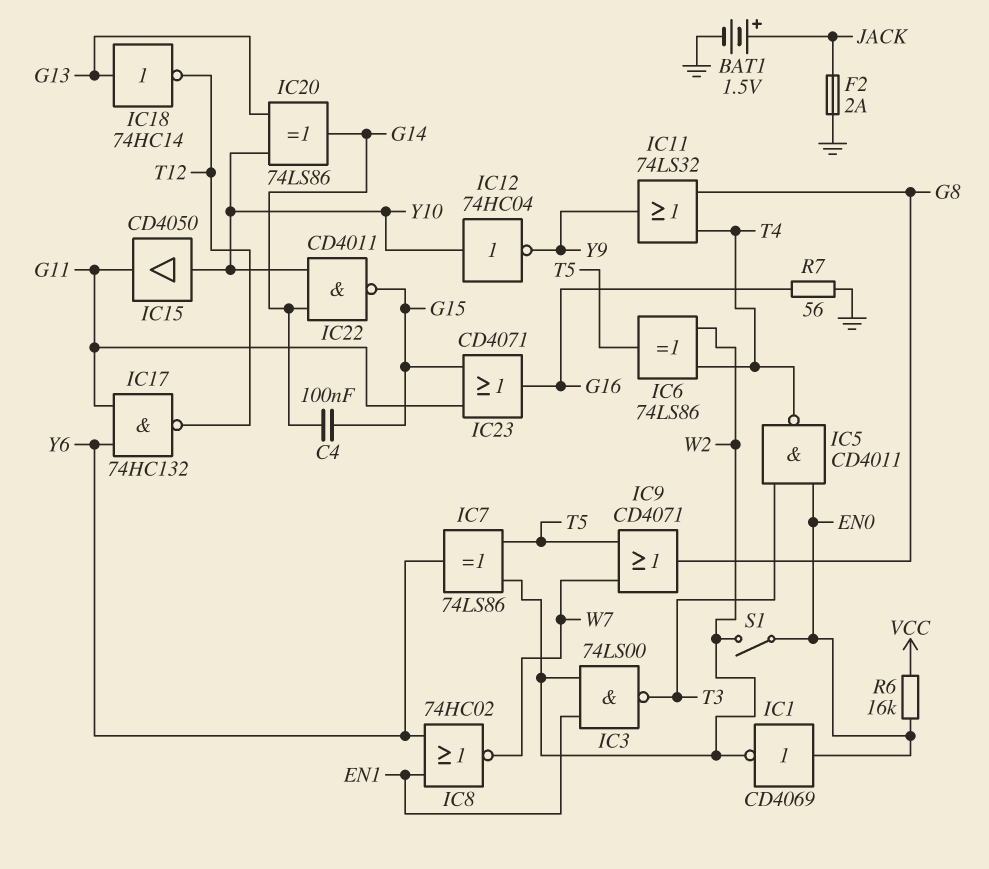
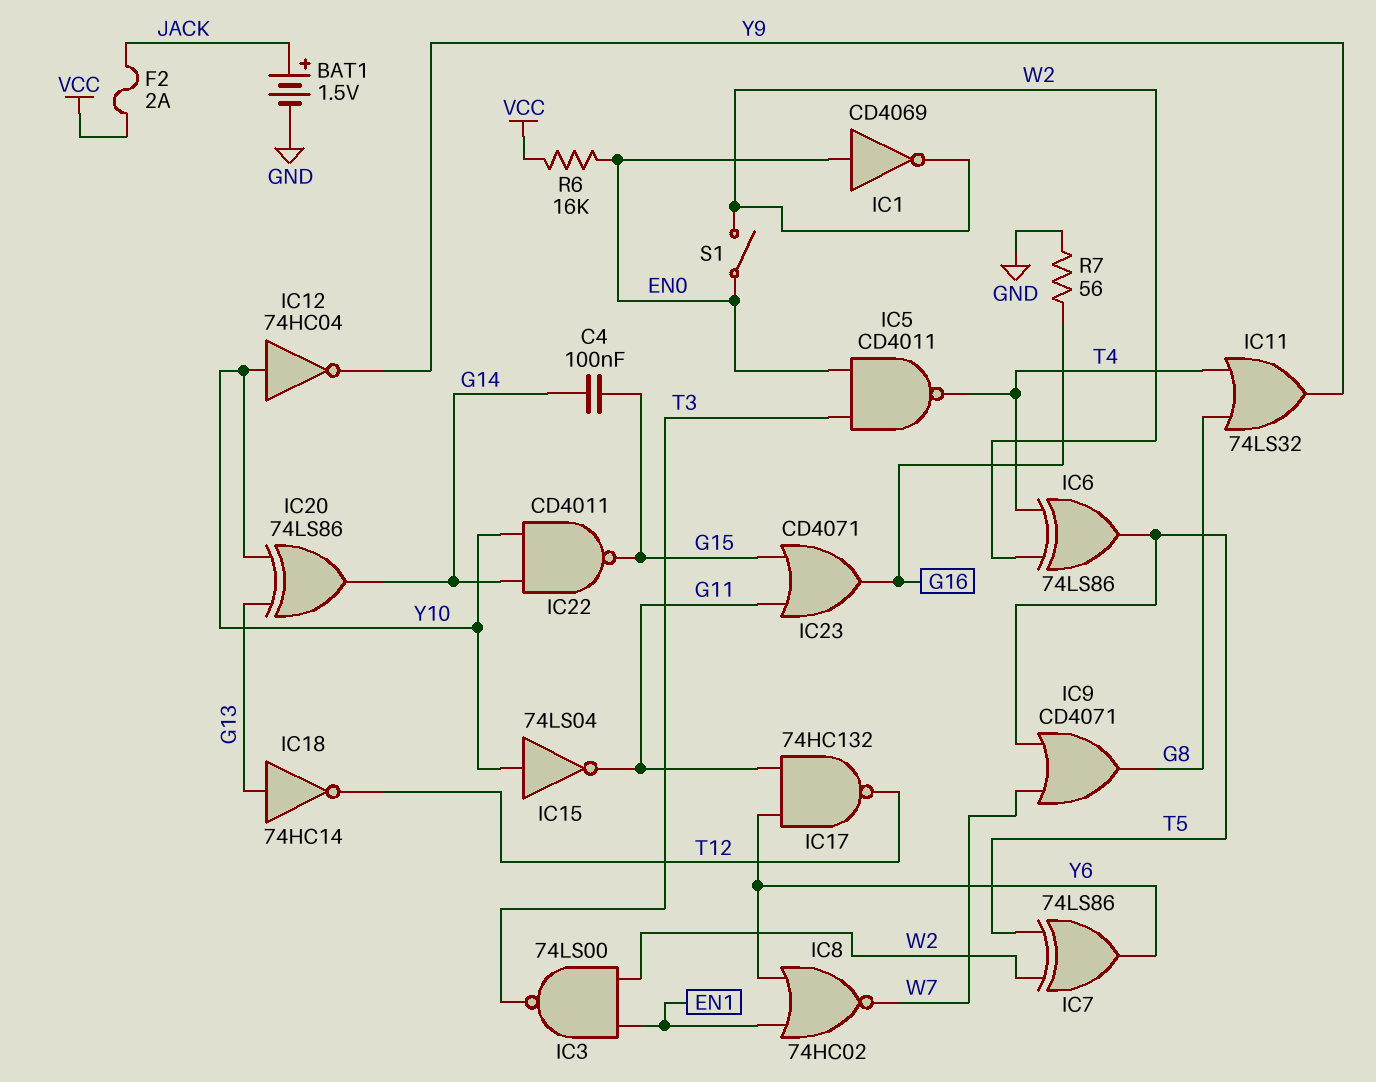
F2: 2A (GND, JACK) -> 2A (JACK, VCC)
IC15: buffer CD4050 (in Y10, out G11) -> NOT 74LS04 (in Y10, out G11)

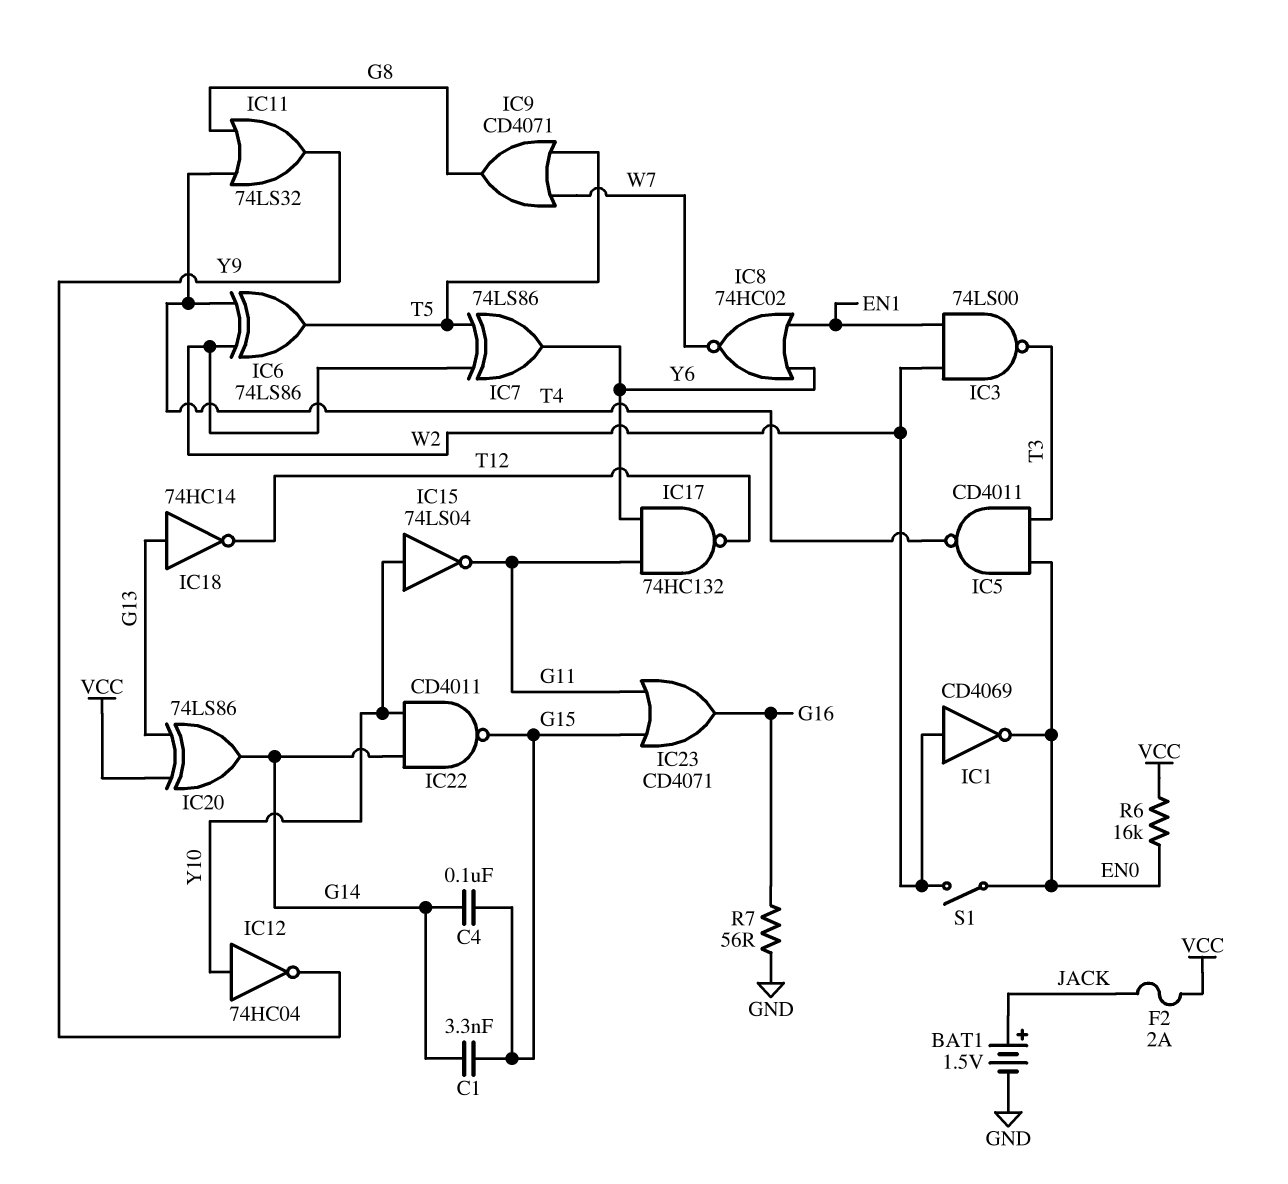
C1: none -> 3.3nF (G14, G15)
IC1: NOT CD4069 (in EN0, out W2) -> NOT CD4069 (in W2, out EN0)
IC20: XOR 74LS86 (in G13, in Y10, out G14) -> XOR 74LS86 (in G13, in VCC, out G14)

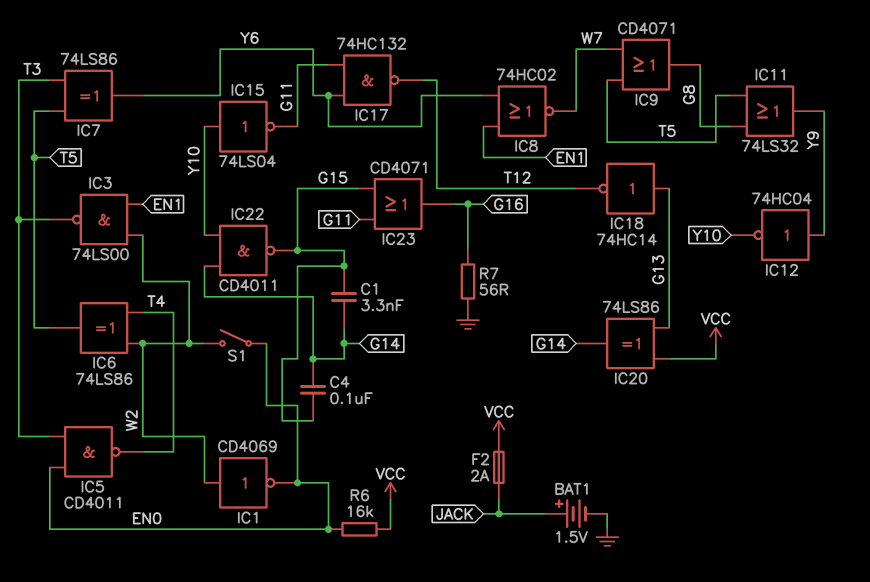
IC7: XOR 74LS86 (in T5, in W2, out Y6) -> XOR 74LS86 (in T3, in T5, out Y6)
IC11: OR 74LS32 (in G8, in T4, out Y9) -> OR 74LS32 (in G8, in T5, out Y9)
IC12: NOT 74HC04 (in Y10, out Y9) -> NOT 74HC04 (in Y9, out Y10)

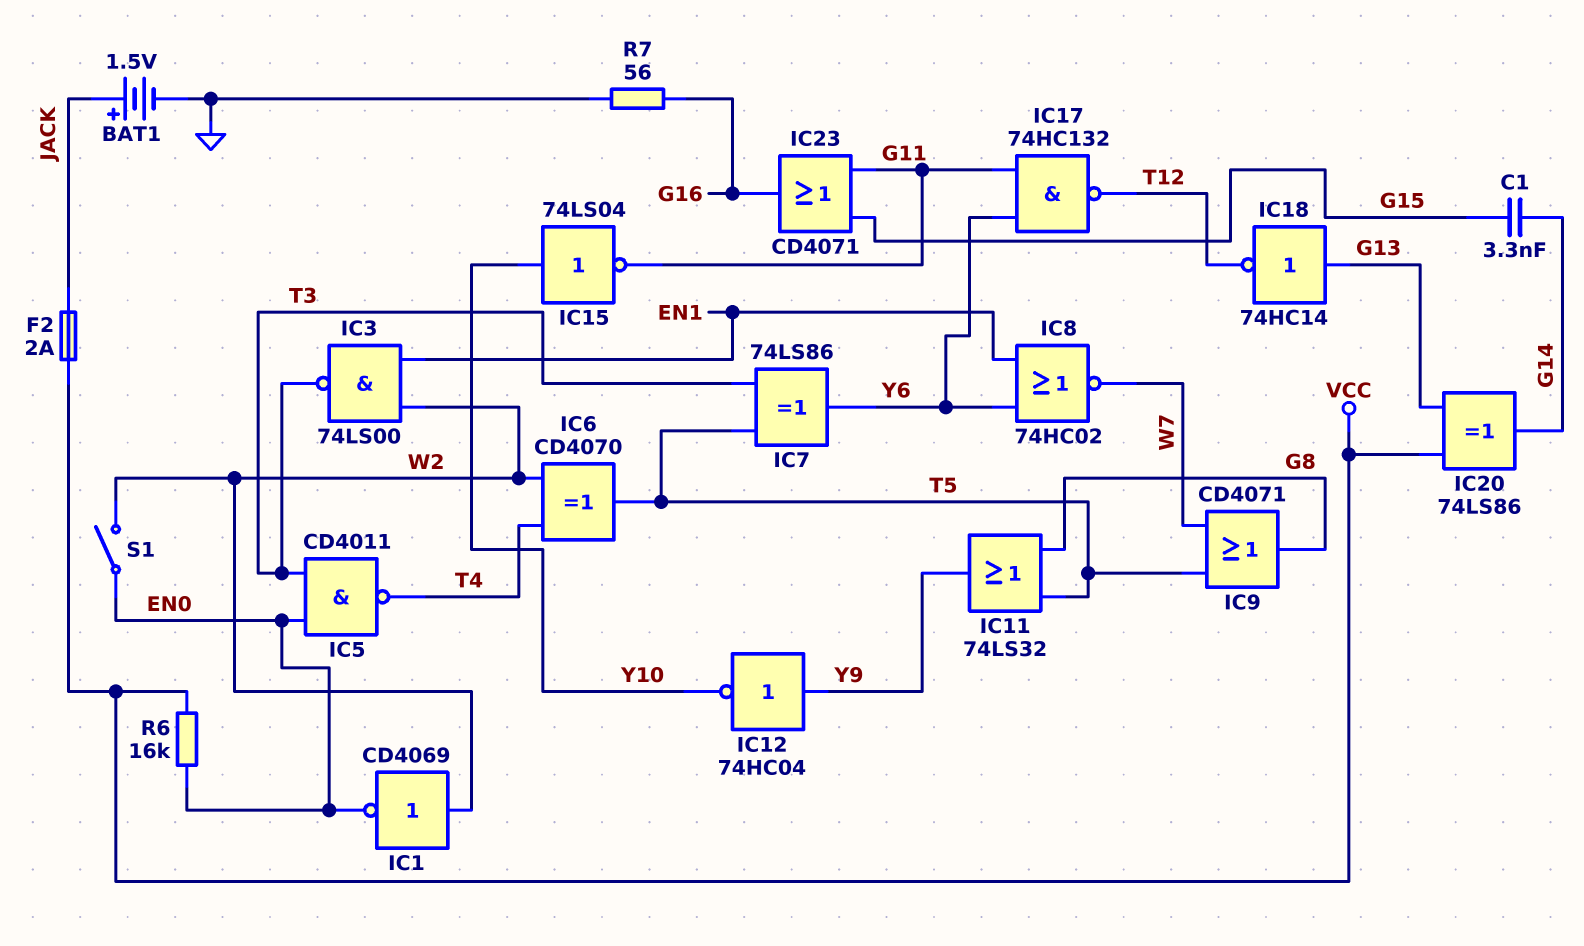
C4: 100nF (G14, G15) -> none
IC6: XOR 74LS86 (in T4, in W2, out T5) -> XOR CD4070 (in T4, in W2, out T5)
IC22: NAND CD4011 (in G14, in Y10, out G15) -> none

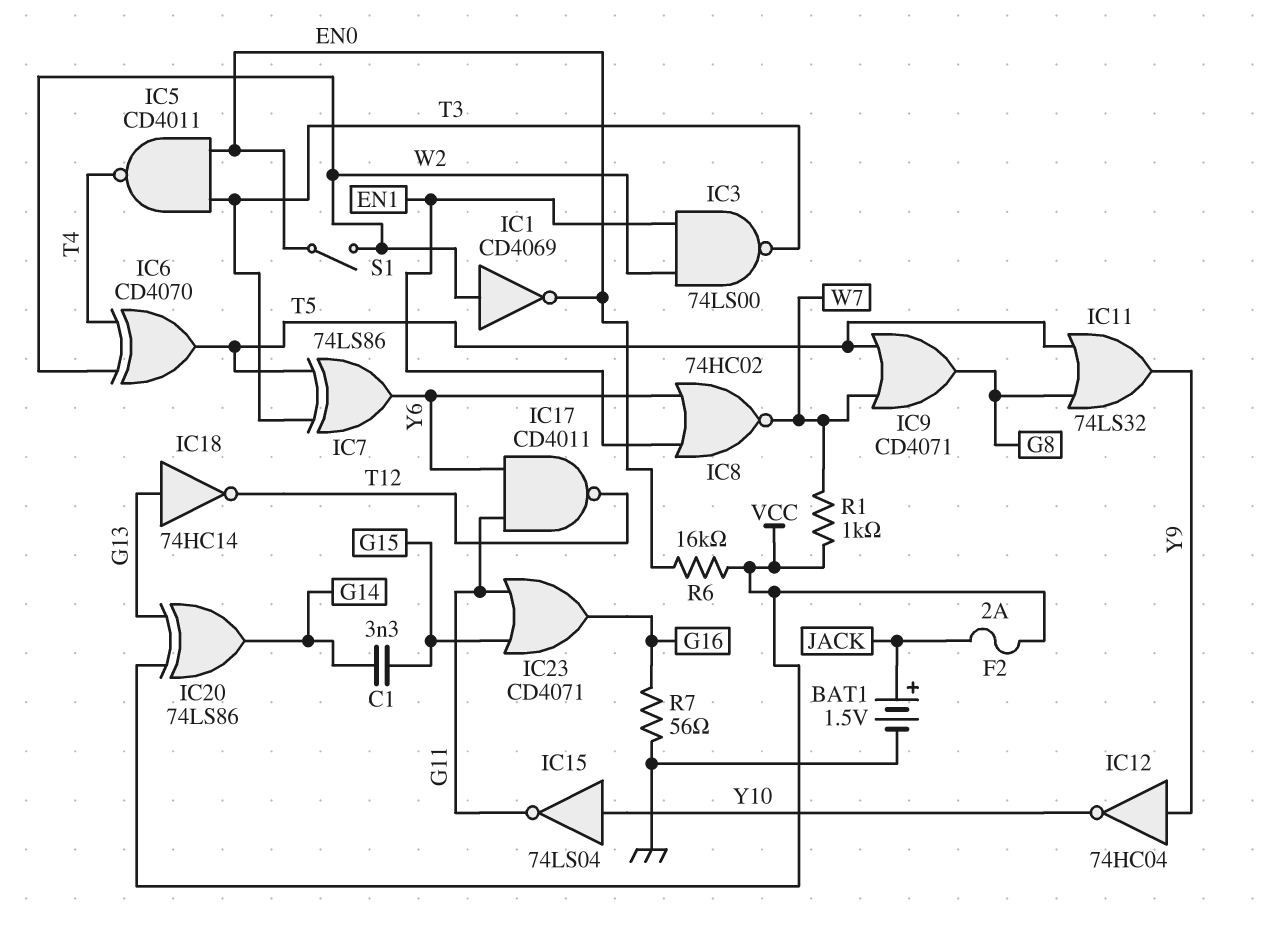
IC17: NAND 74HC132 (in G11, in Y6, out T12) -> NAND CD4011 (in G11, in Y6, out T12)
R1: none -> 1k (VCC, W7)

